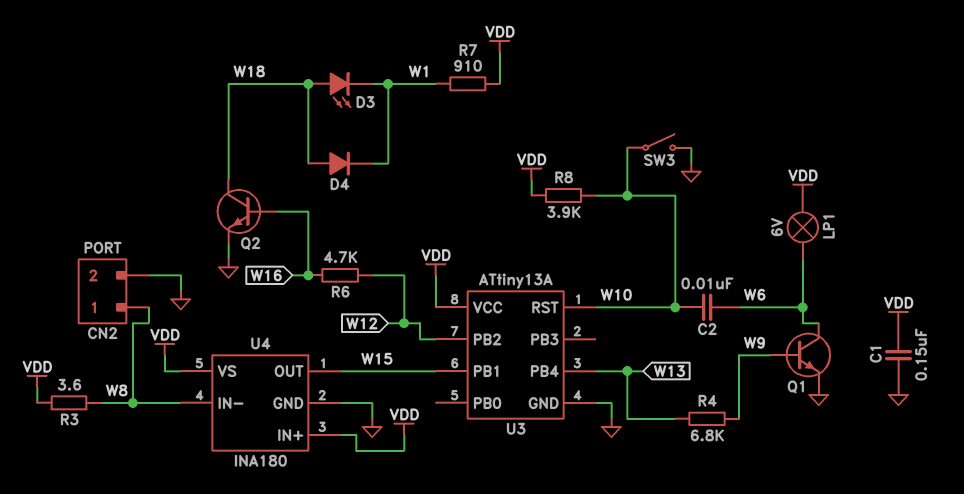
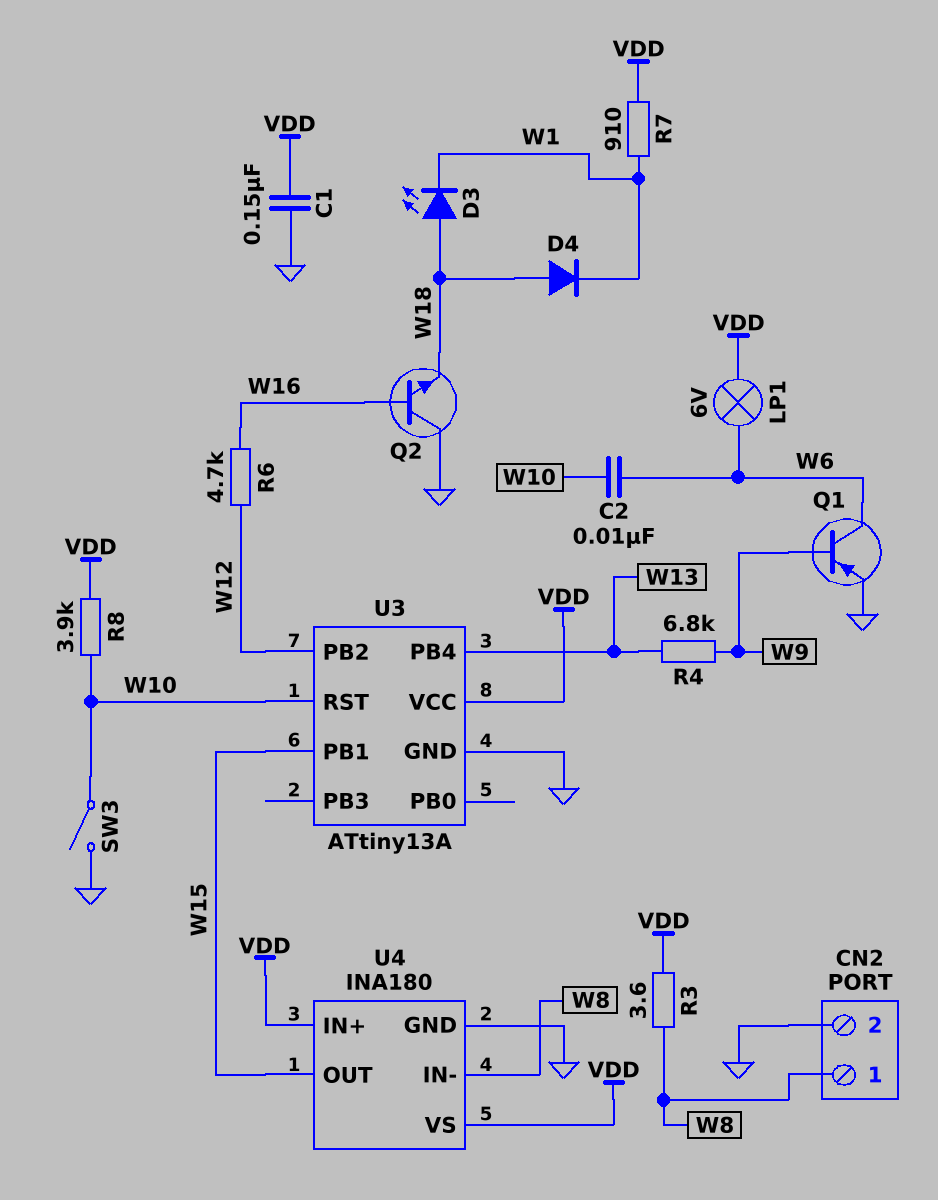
Q1: NPN (B W9, C W6, E GND) -> PNP (B W9, C W6, E GND)
Q2: NPN (B W16, C W18, E GND) -> NPN (B W16, C GND, E W18)

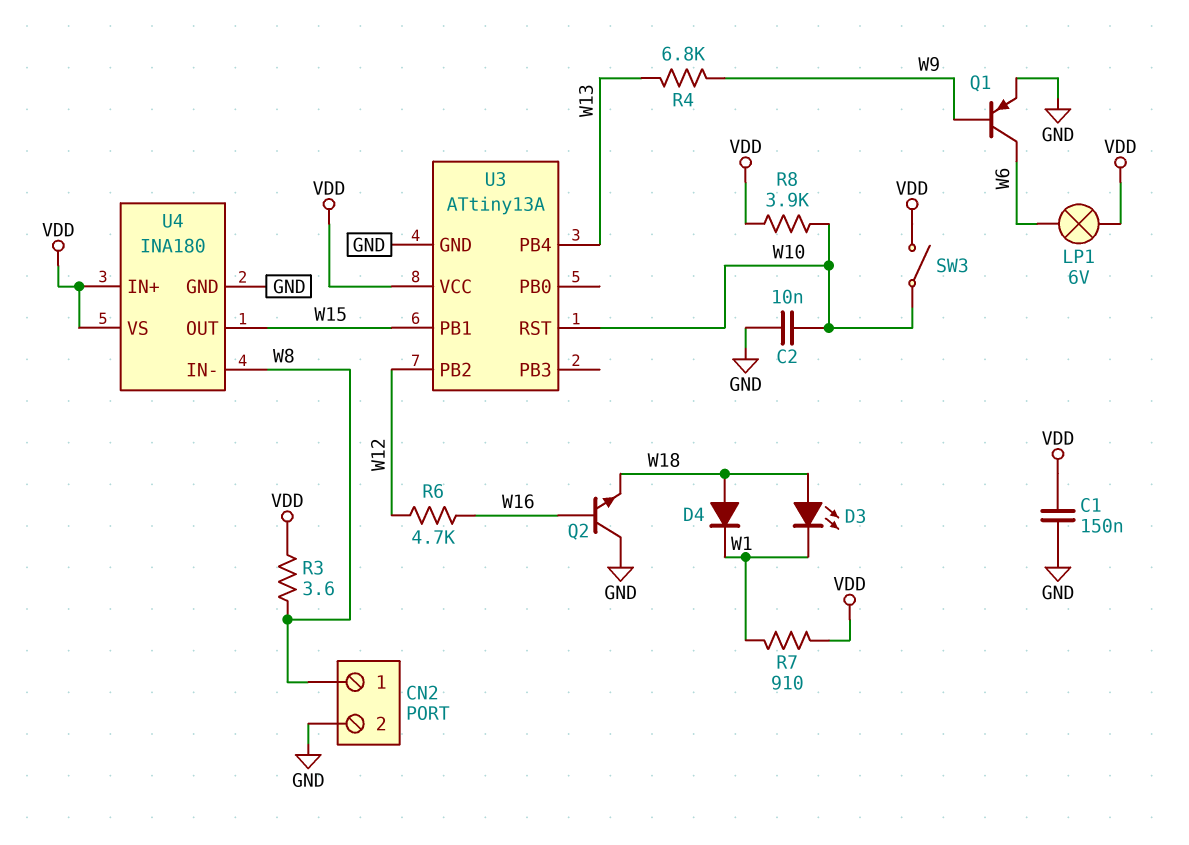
C2: 10nF (W6, W10) -> 10nF (GND, W10)
SW3: switch (GND, W10) -> switch (VDD, W10)

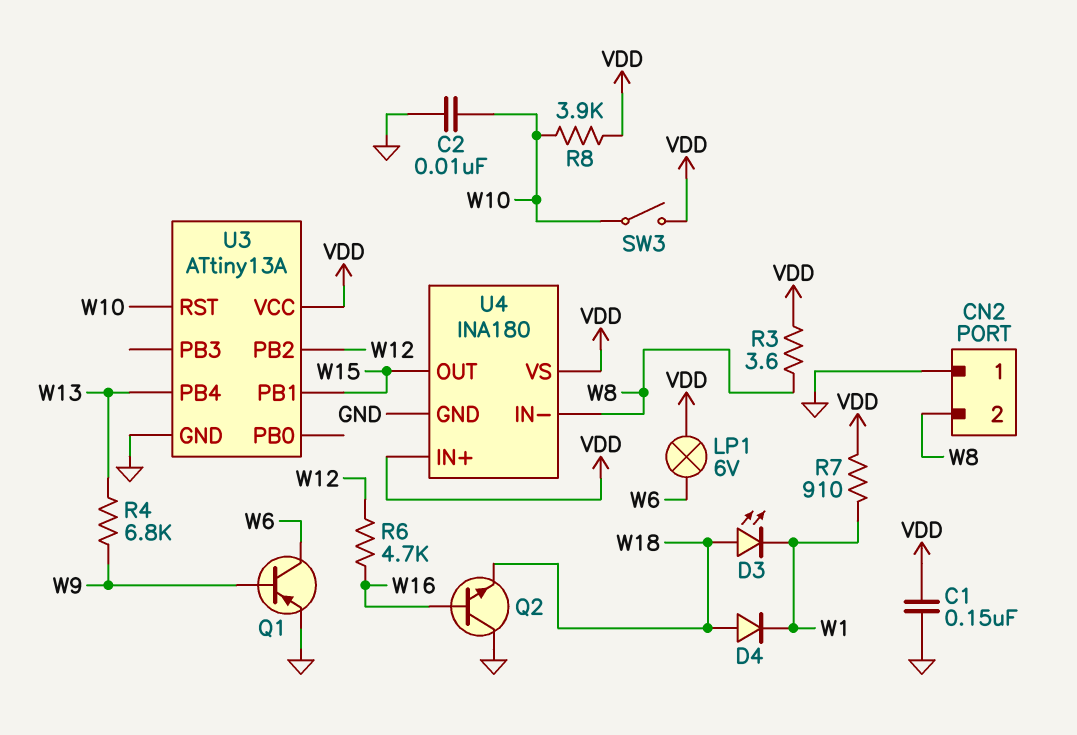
CN2 pin 1: W8 -> GND
CN2 pin 2: GND -> W8

